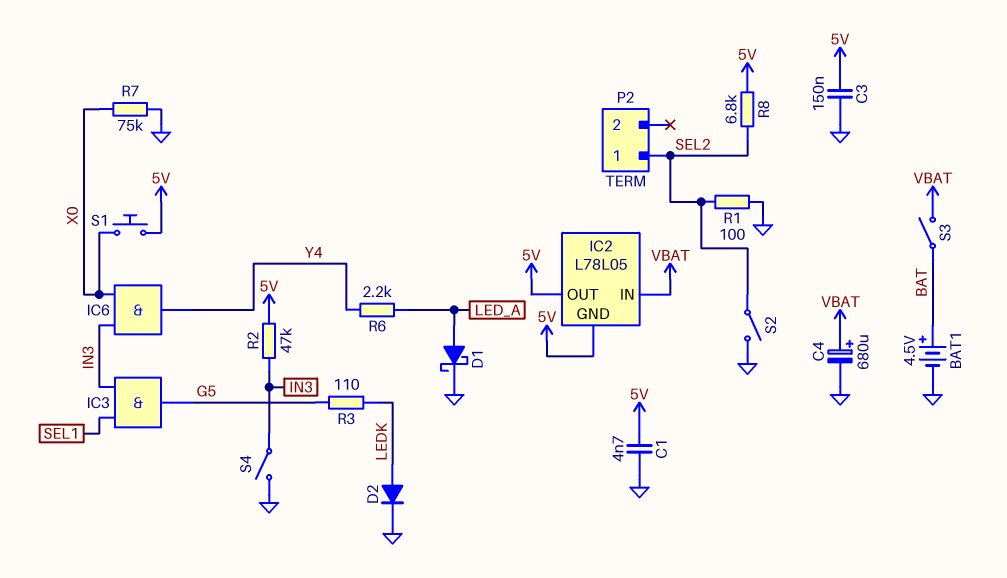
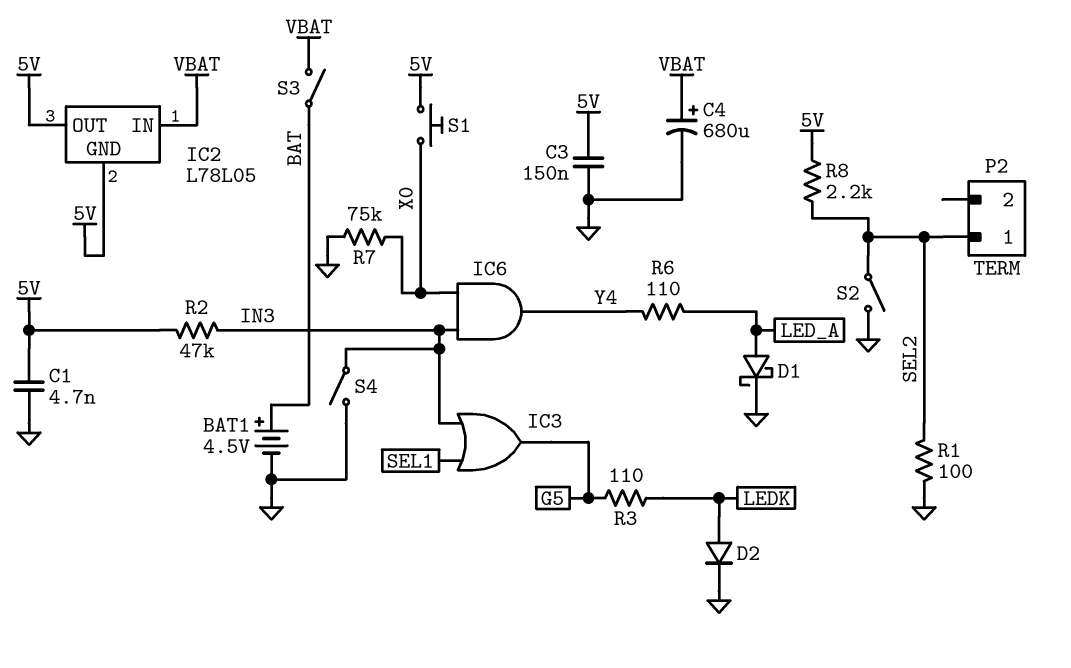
IC3: AND (in IN3, in SEL1, out G5) -> OR (in IN3, in SEL1, out G5)
R6: 2.2k (LED_A, Y4) -> 110 (LED_A, Y4)
R8: 6.8k (5V, SEL2) -> 2.2k (5V, SEL2)

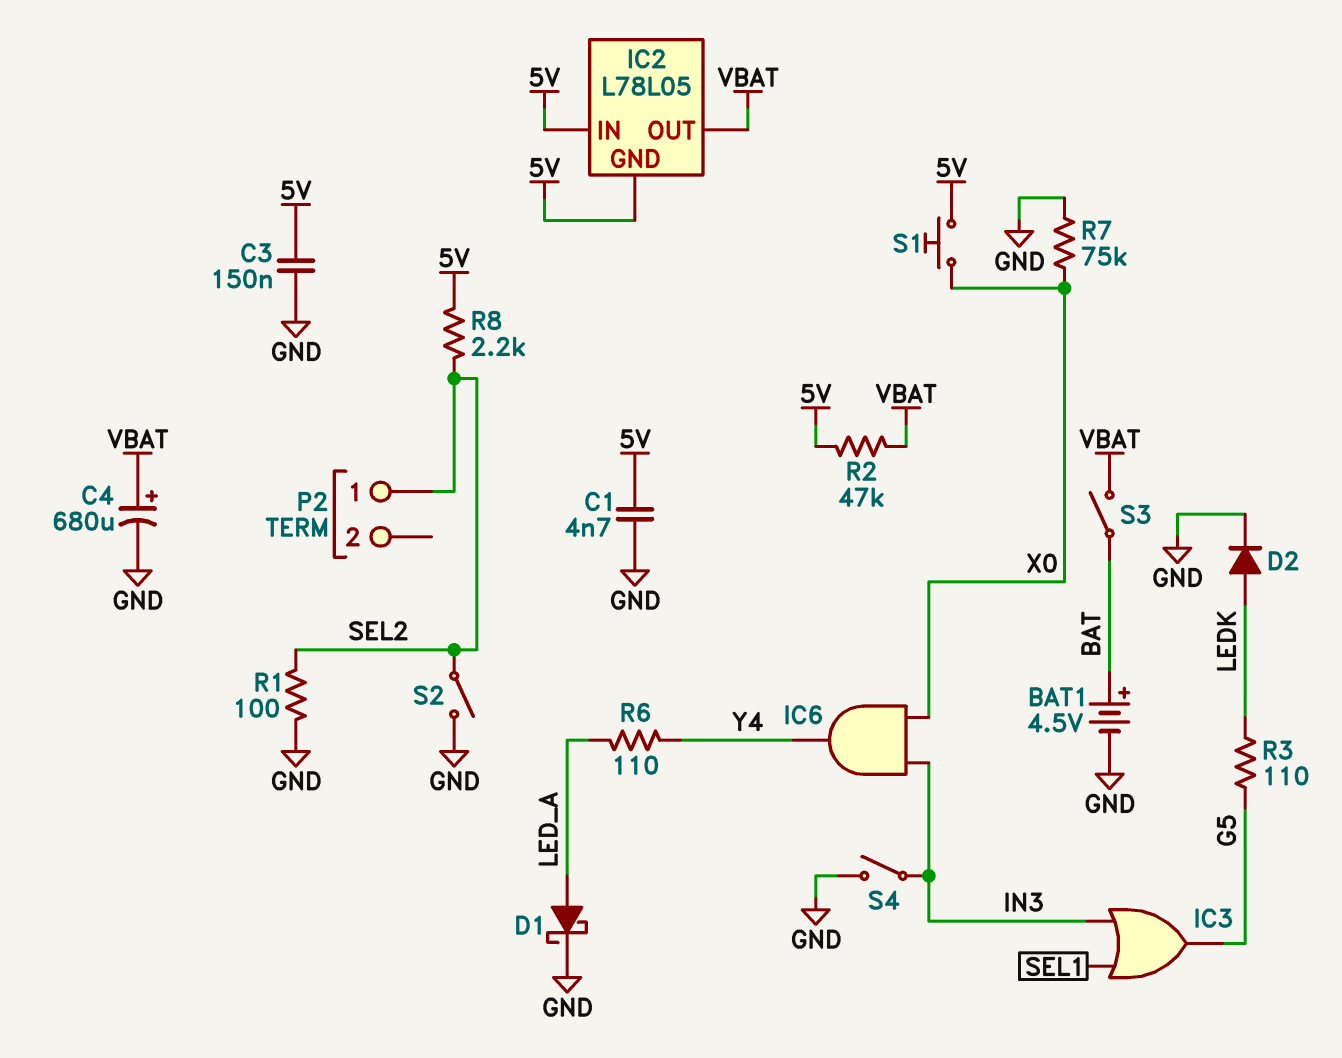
IC2 pin IN: VBAT -> 5V
IC2 pin OUT: 5V -> VBAT
R2: 47k (5V, IN3) -> 47k (5V, VBAT)

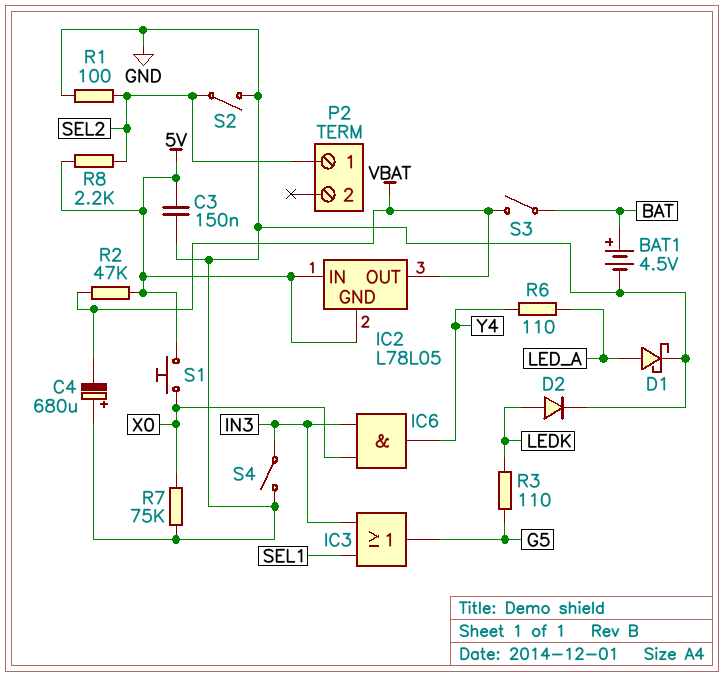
C1: 4.7nF (5V, GND) -> none
C4: 680uF (plus VBAT, minus GND) -> 680uF (plus GND, minus VBAT)

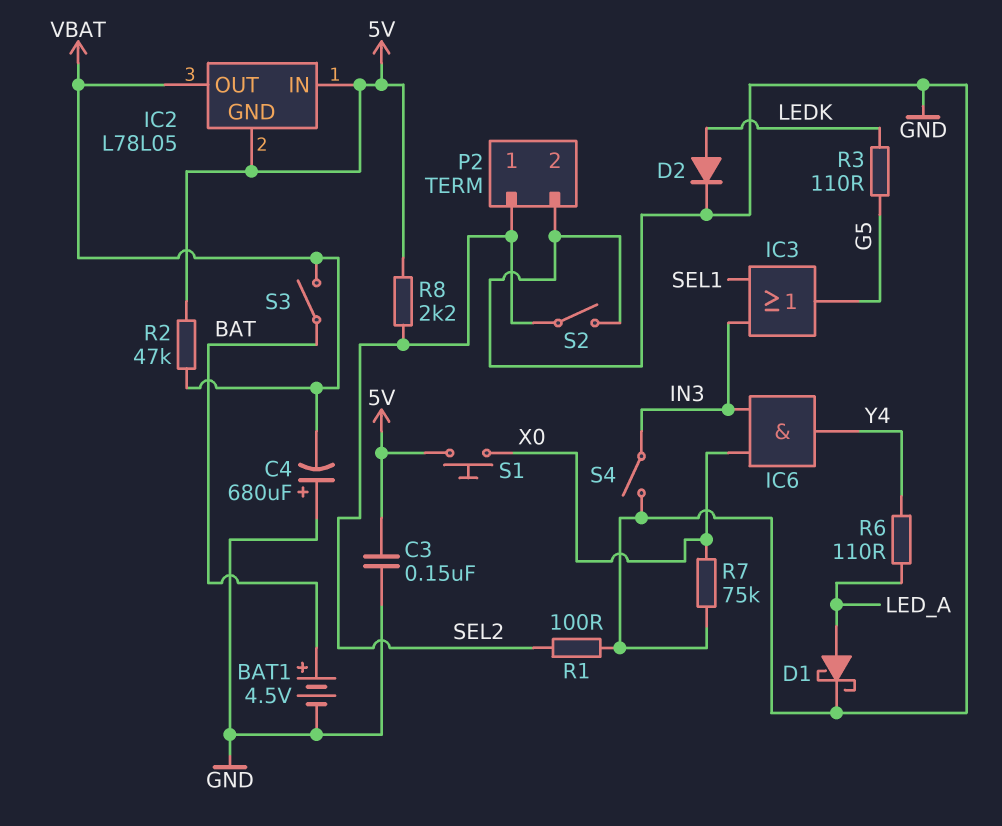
P2 pin 2: none -> GND

